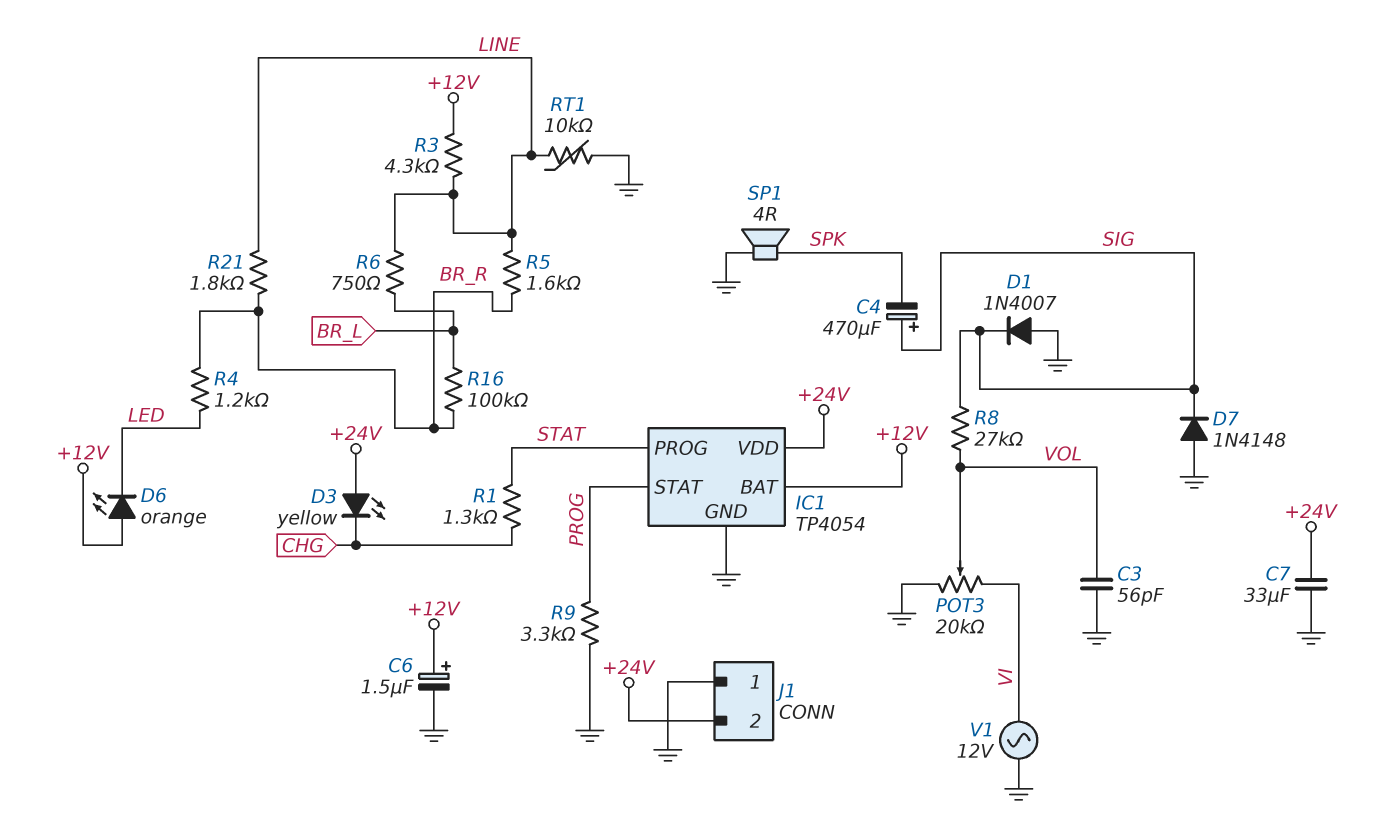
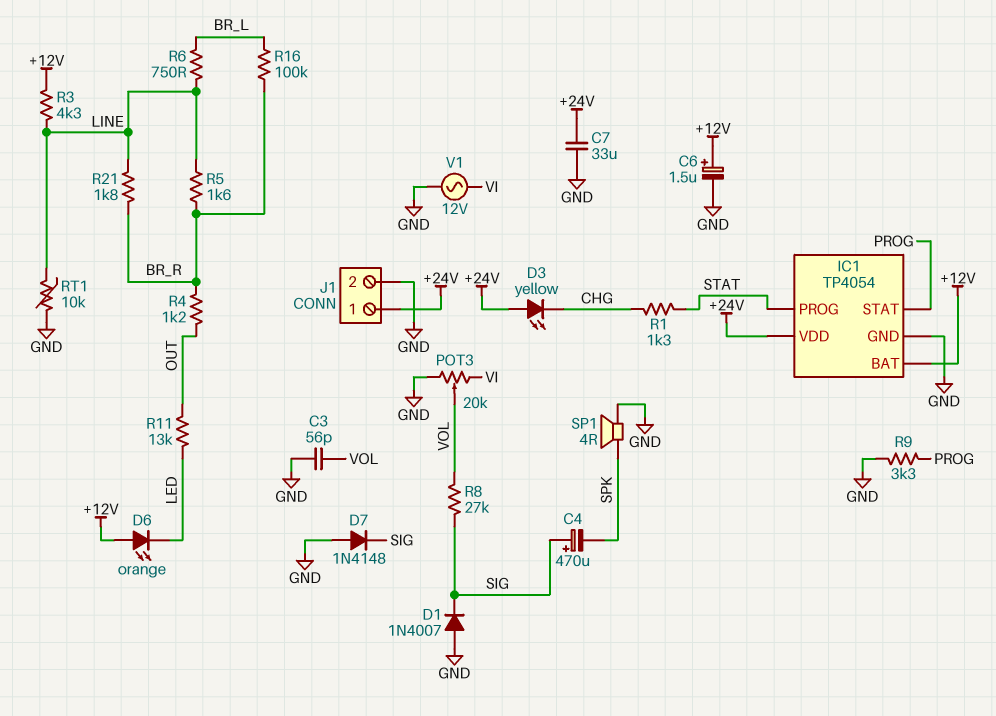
J1 pin 1: GND -> +24V
J1 pin 2: +24V -> GND
R4: 1.2k (BR_R, LED) -> 1.2k (BR_R, OUT)
R11: none -> 13k (LED, OUT)

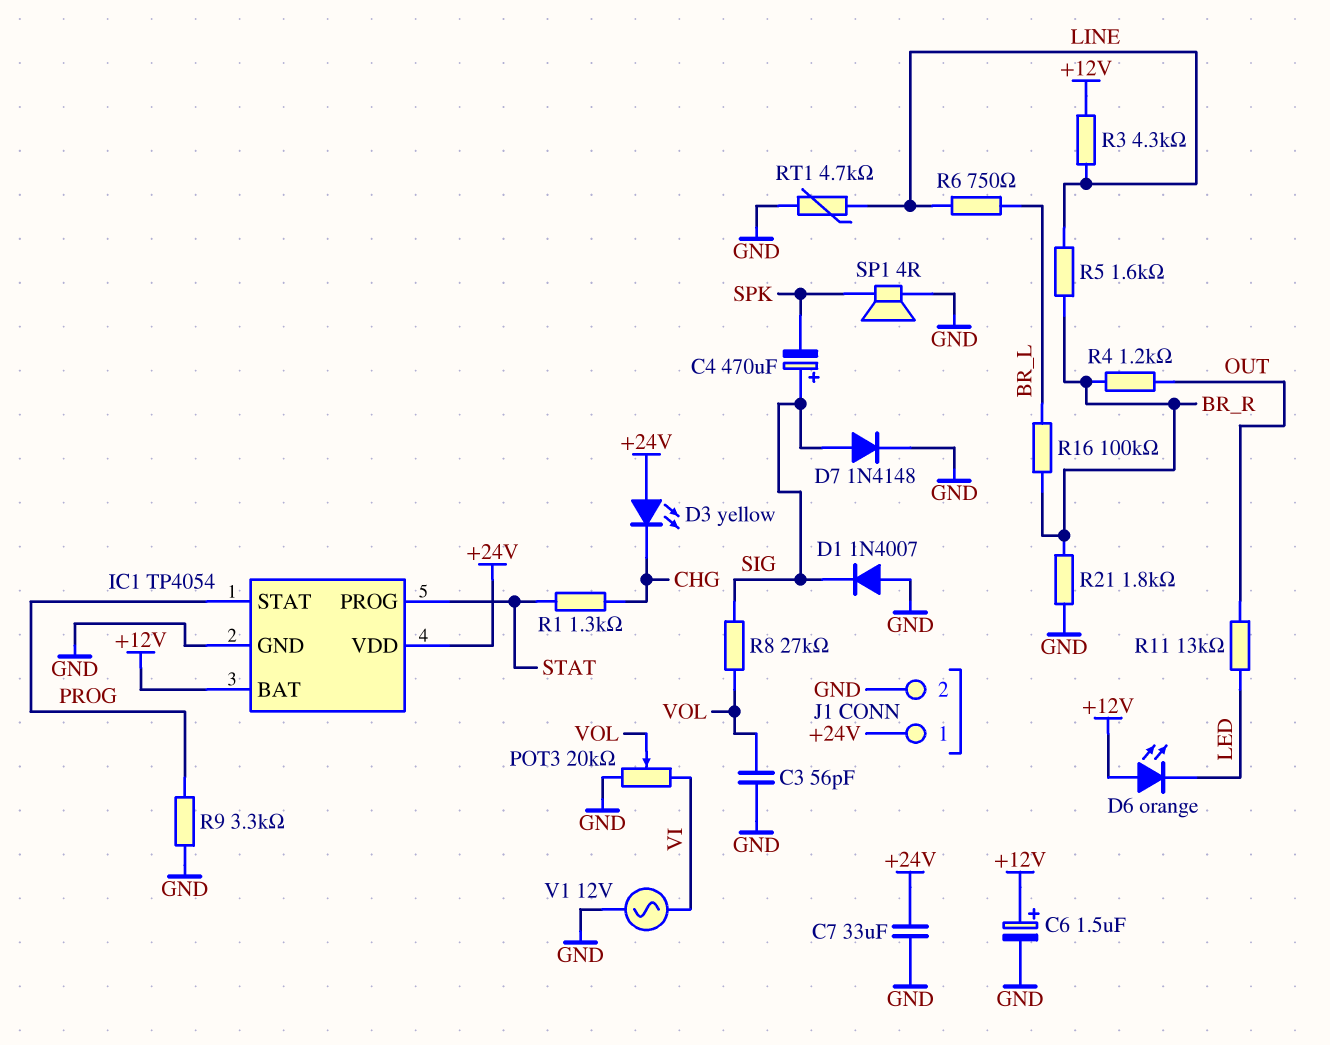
D7: diode 1N4148 (A GND, K SIG) -> diode 1N4148 (A SIG, K GND)
R21: 1.8k (BR_R, LINE) -> 1.8k (BR_R, GND)
RT1: 10k (GND, LINE) -> 4.7k (GND, LINE)

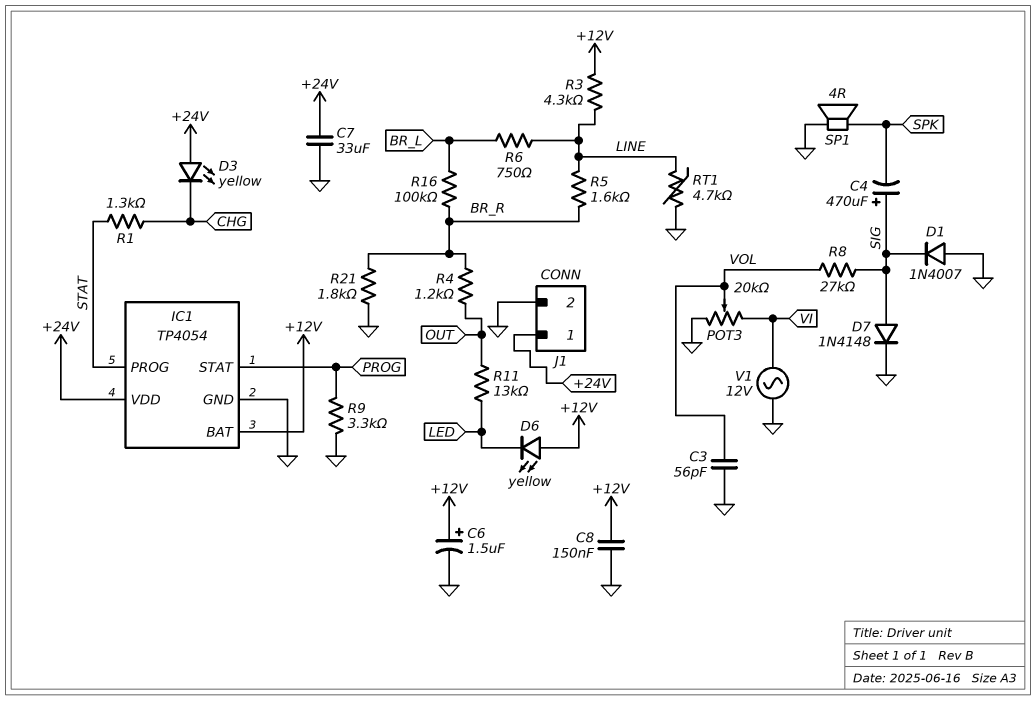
C8: none -> 150nF (+12V, GND)
D6: LED orange (A +12V, K LED) -> LED yellow (A +12V, K LED)

